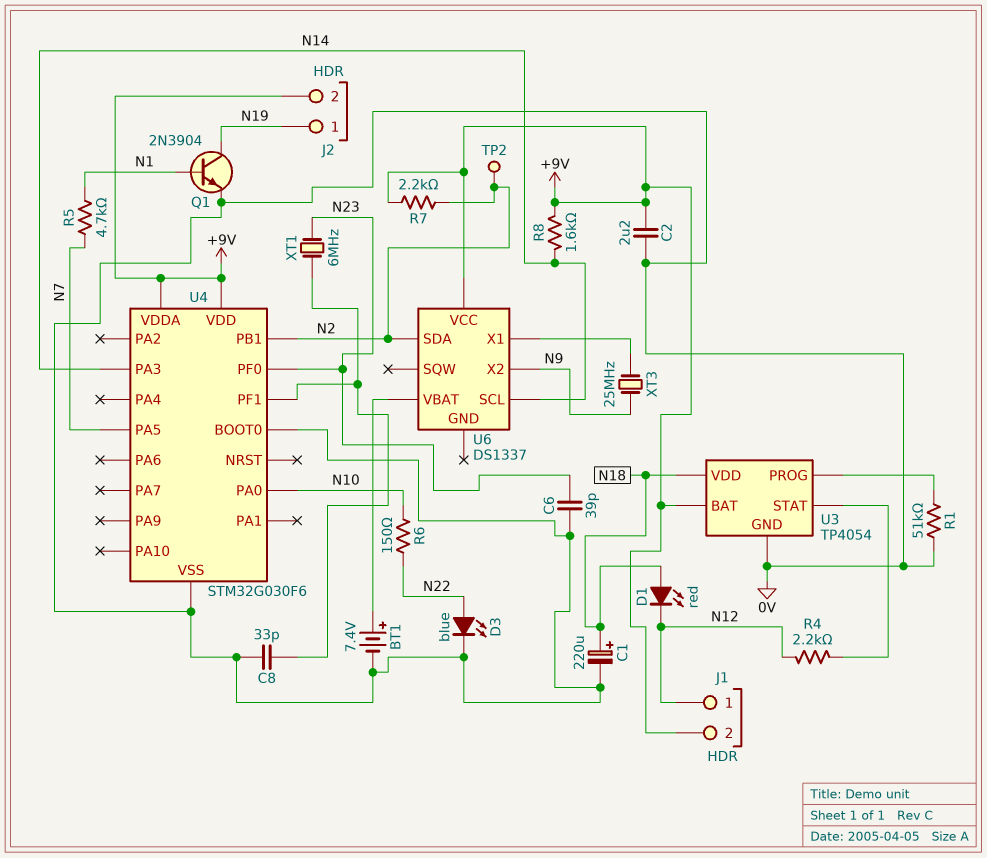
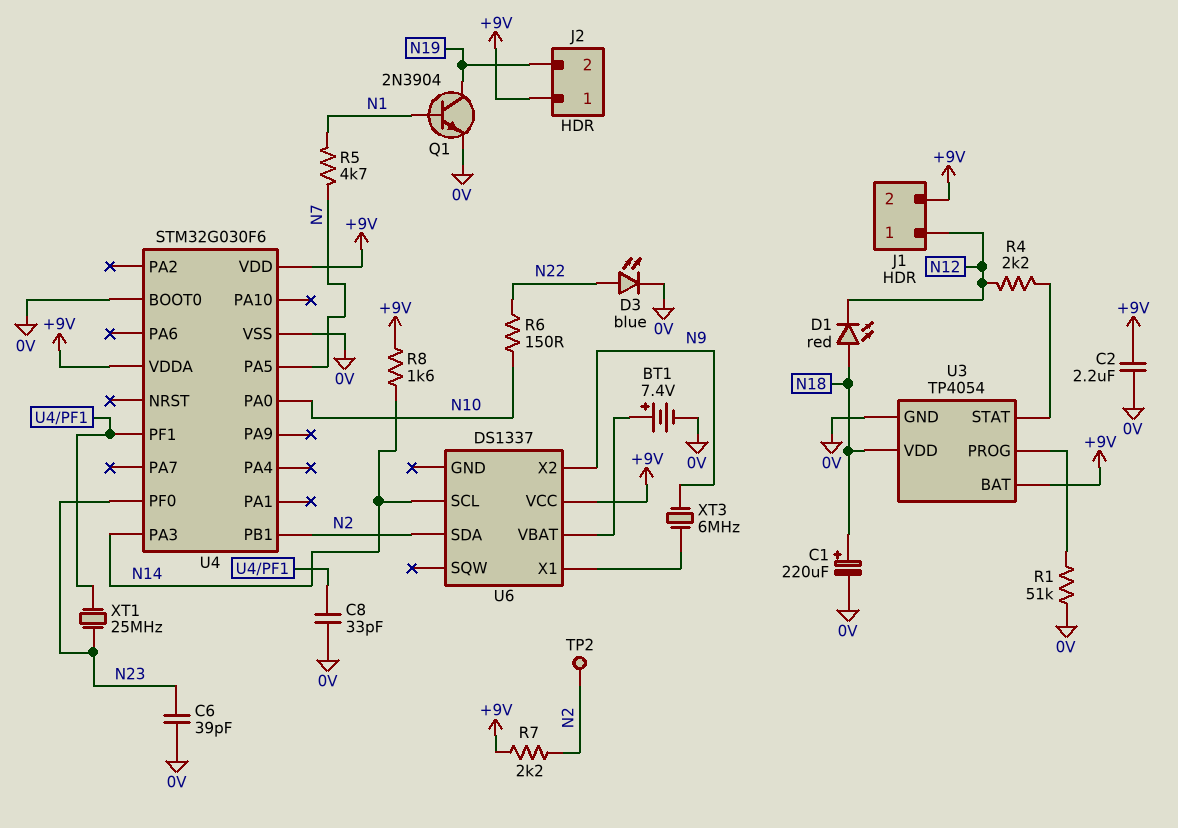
J2 pin 1: N19 -> +9V
J2 pin 2: +9V -> N19
XT1: 6MHz (N23, U4/PF1) -> 25MHz (N23, U4/PF1)
XT3: 25MHz (N9, U6/X1) -> 6MHz (N9, U6/X1)

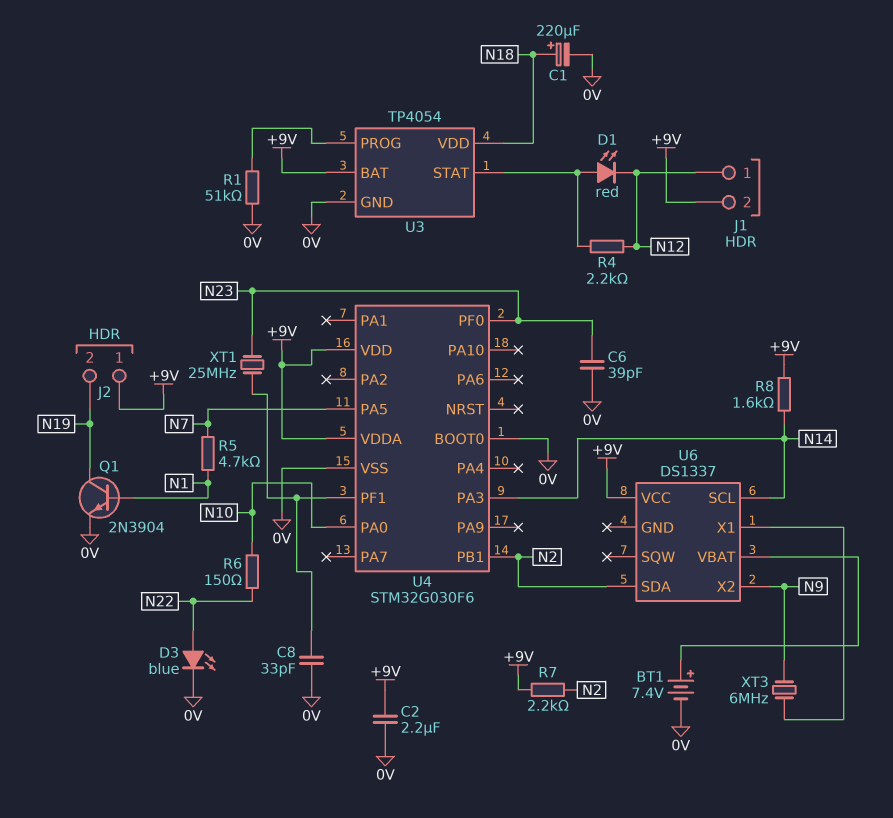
D1: LED red (A N18, K N12) -> LED red (A U3/STAT, K N12)
TP2: test point (N2) -> none

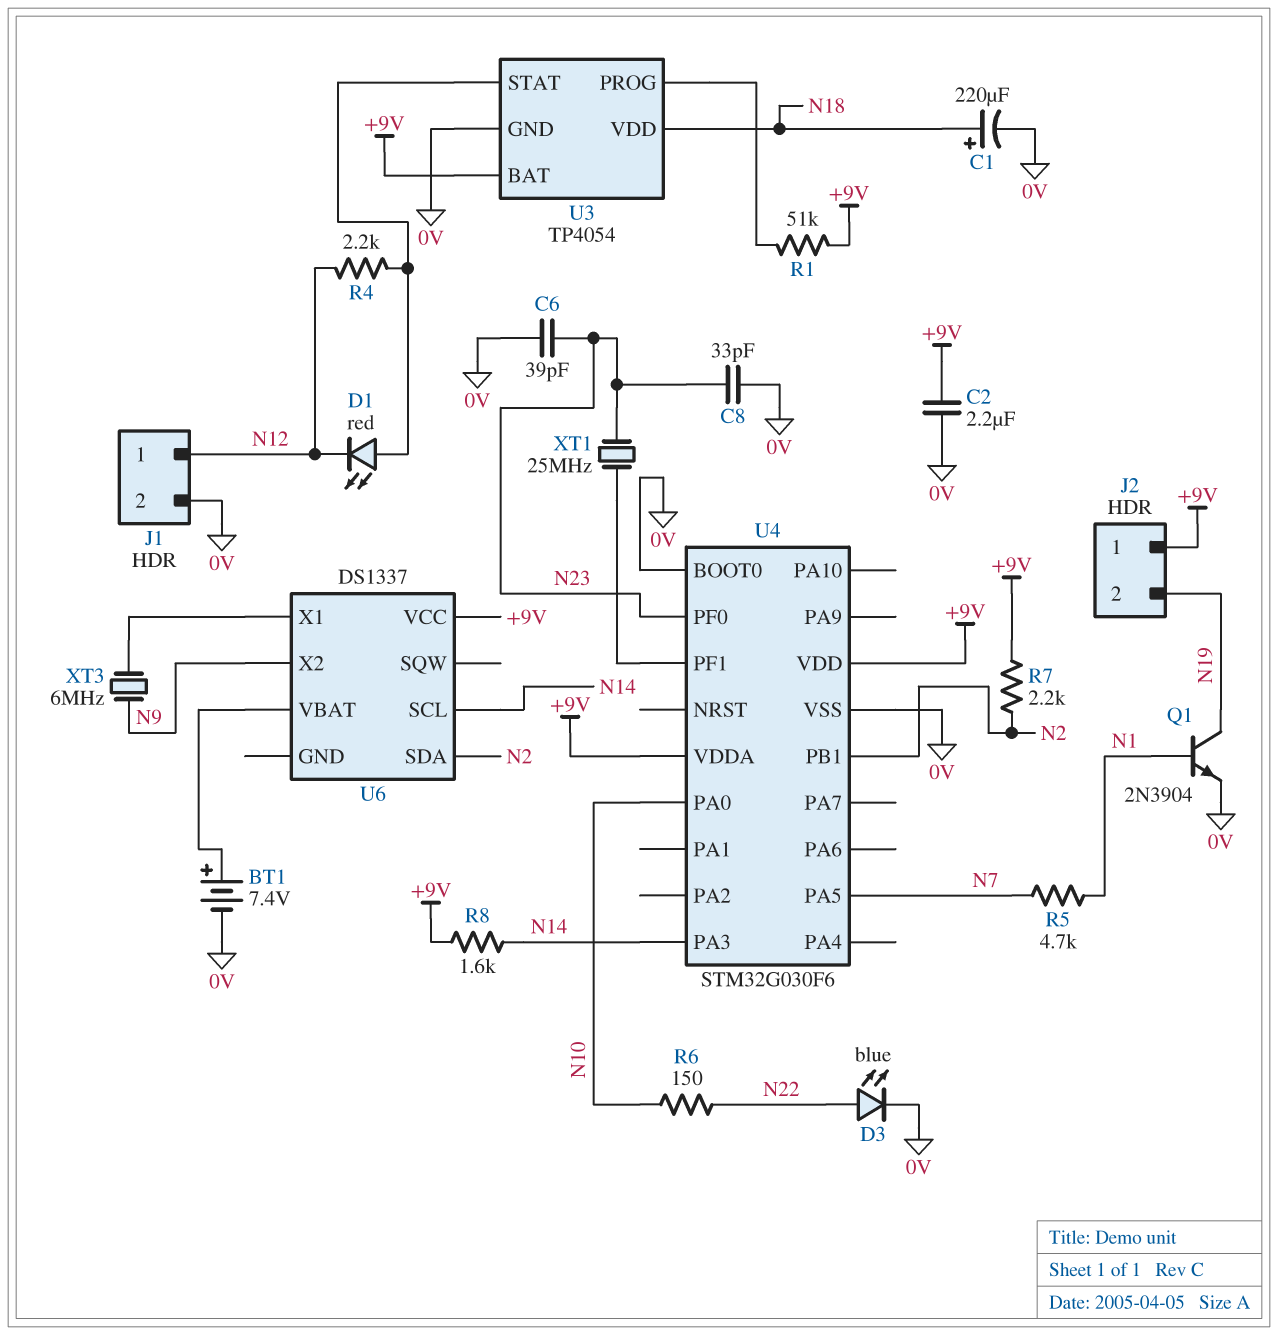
C8: 33pF (0V, U4/PF1) -> 33pF (0V, N23)
J1 pin 2: +9V -> 0V
R1: 51k (0V, U3/PROG) -> 51k (+9V, U3/PROG)

